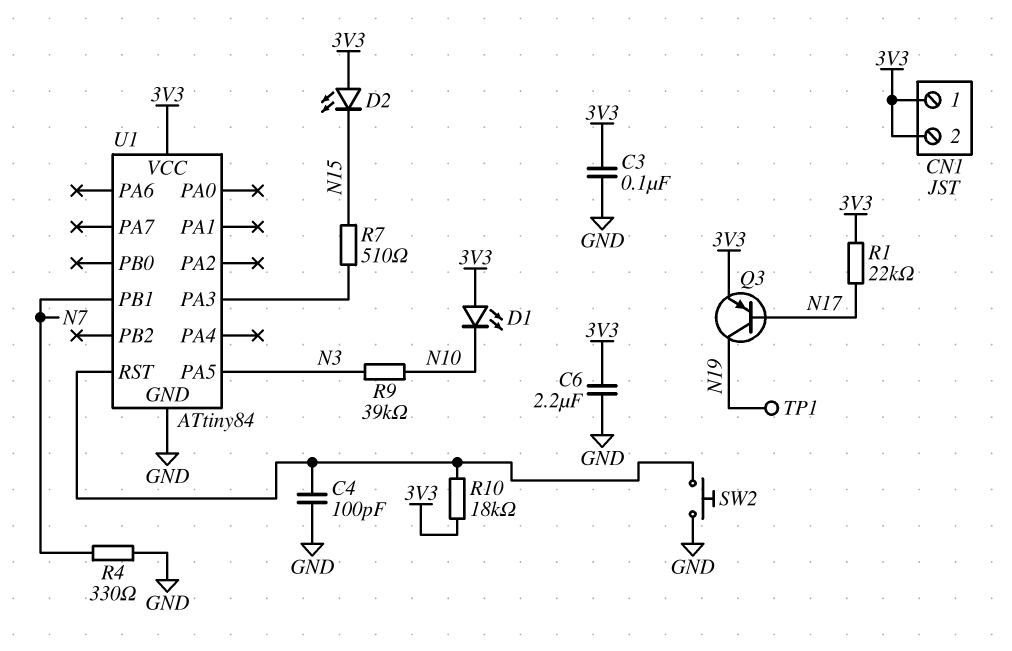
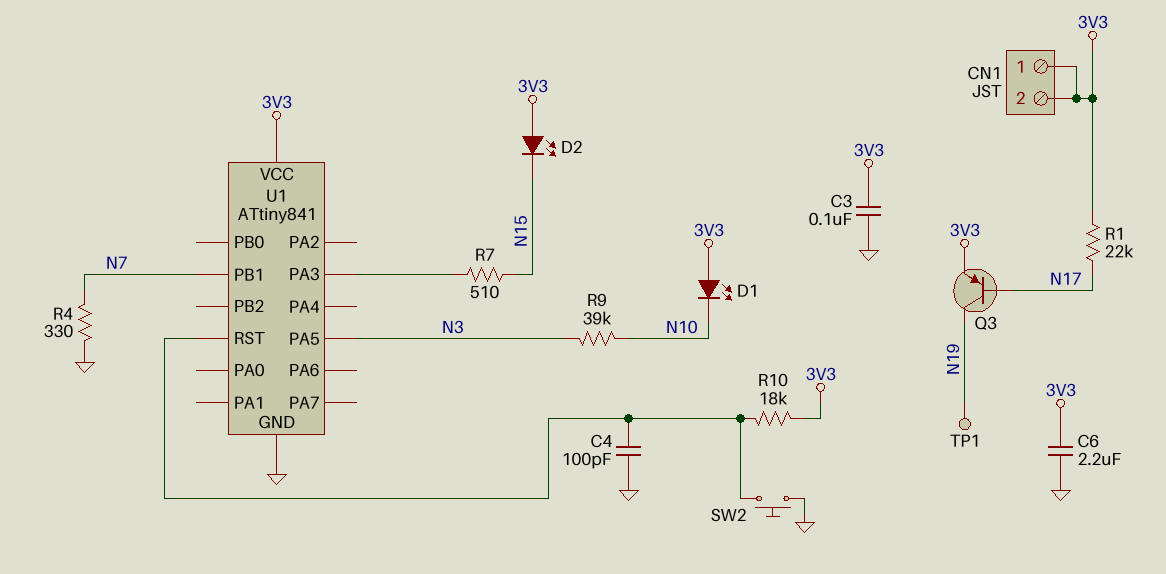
U1: ATtiny84 -> ATtiny841

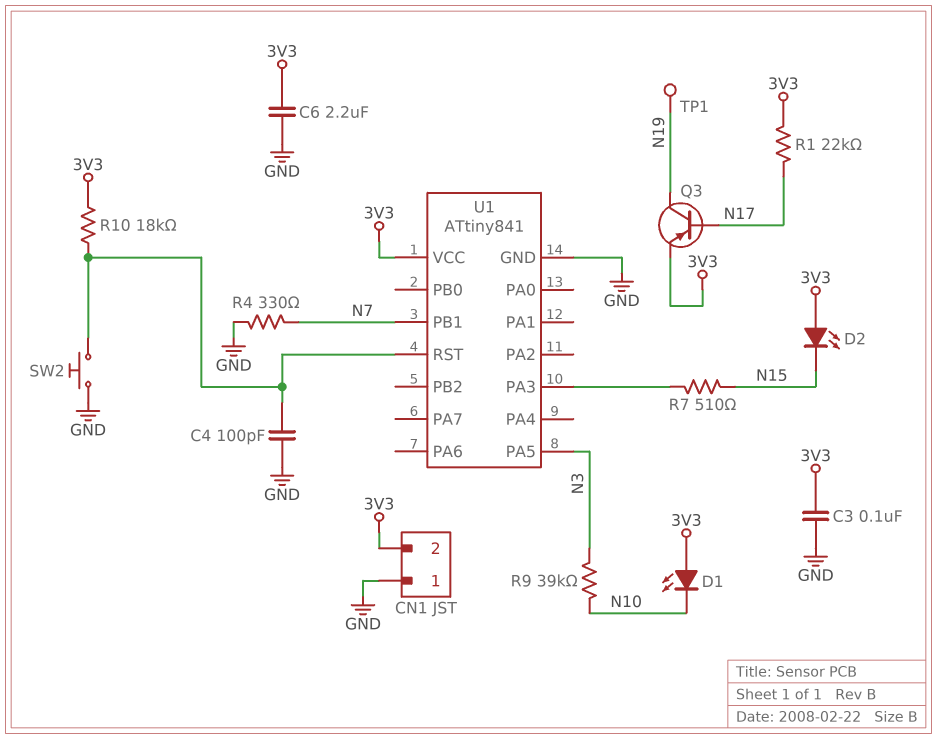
CN1 pin 1: 3V3 -> GND

